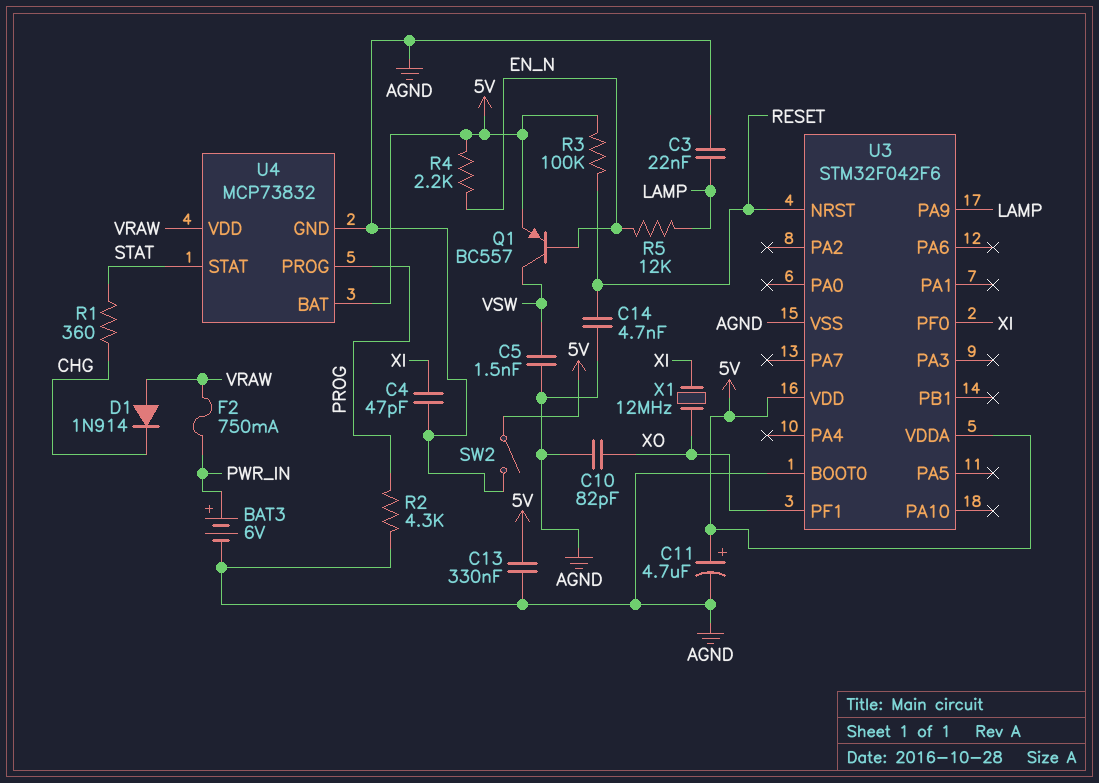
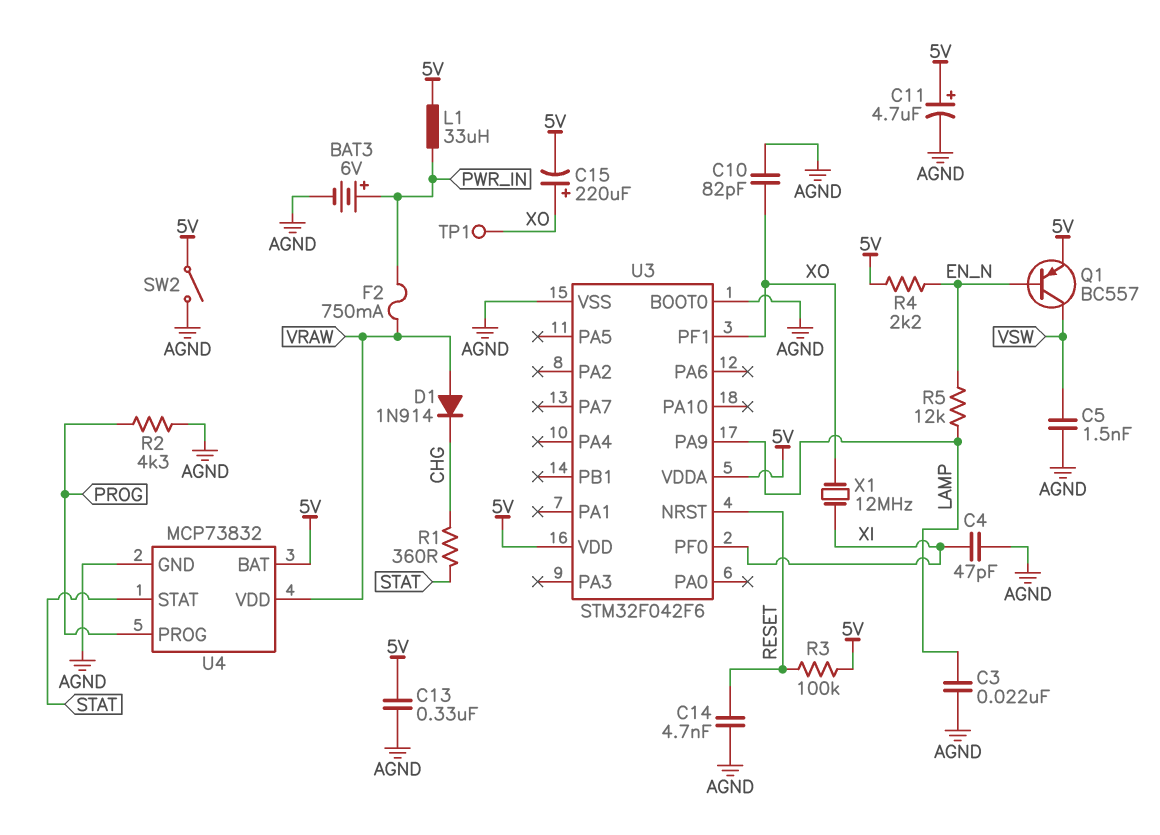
C15: none -> 220uF (plus XO, minus 5V)
L1: none -> 33uH (5V, PWR_IN)
TP1: none -> test point (XO)

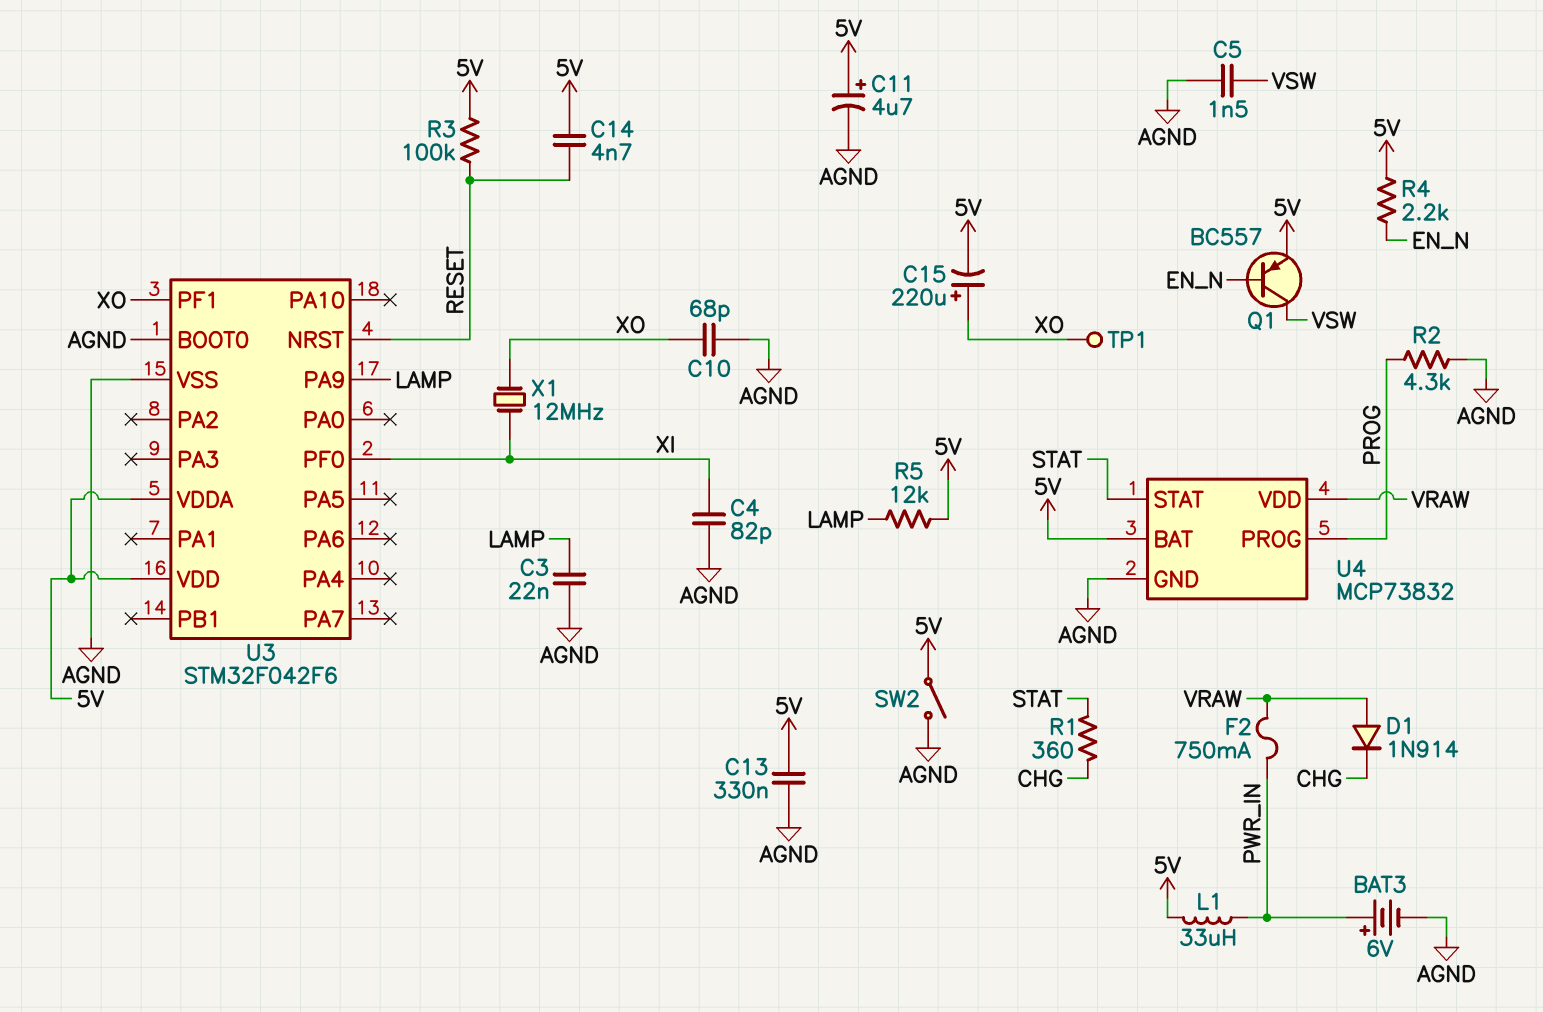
C4: 47pF (AGND, XI) -> 82pF (AGND, XI)
C10: 82pF (AGND, XO) -> 68pF (AGND, XO)
C14: 4.7nF (AGND, RESET) -> 4.7nF (5V, RESET)
R5: 12k (EN_N, LAMP) -> 12k (5V, LAMP)

